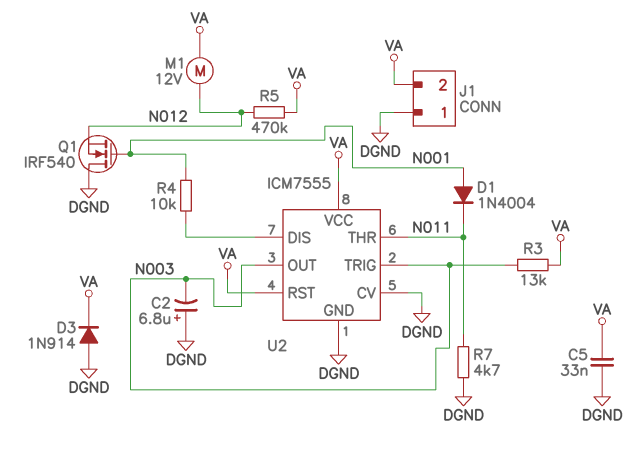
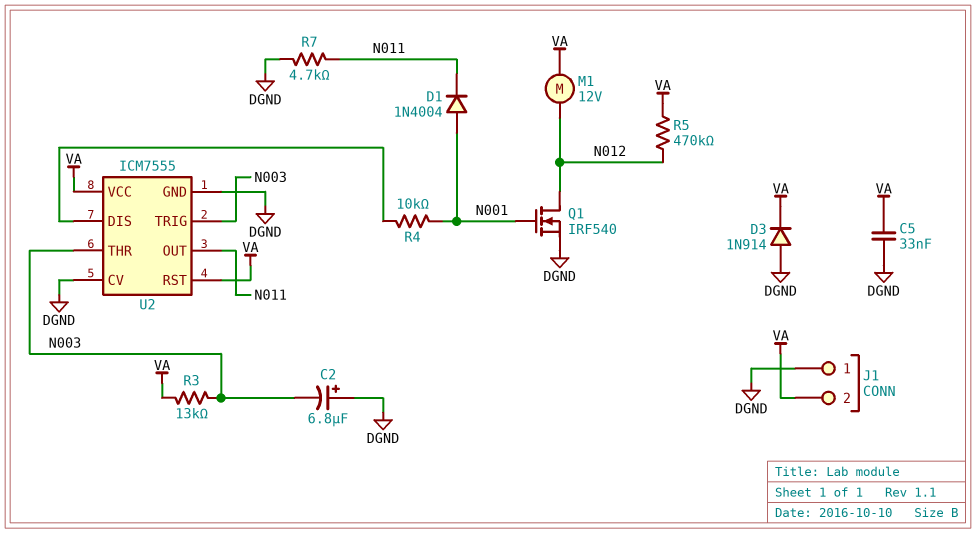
Q1: NMOS IRF540 (G N001, D DGND, S N012) -> NMOS IRF540 (G N001, D N012, S DGND)
U2 pin OUT: N003 -> N011
U2 pin THR: N011 -> N003

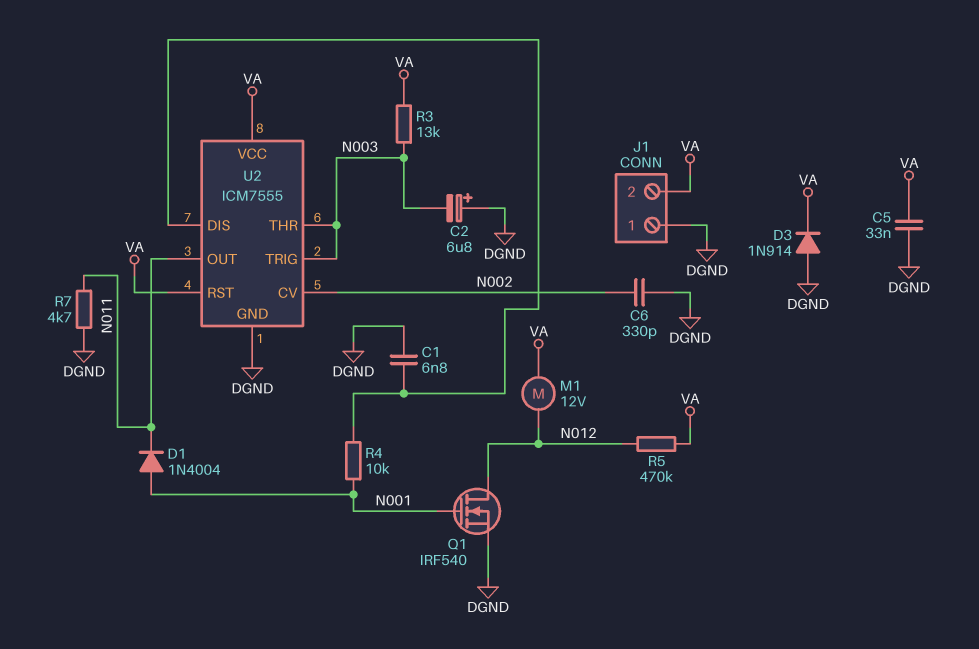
C1: none -> 6.8nF (DGND, U2/DIS)
C6: none -> 330pF (DGND, N002)
U2 pin CV: DGND -> N002

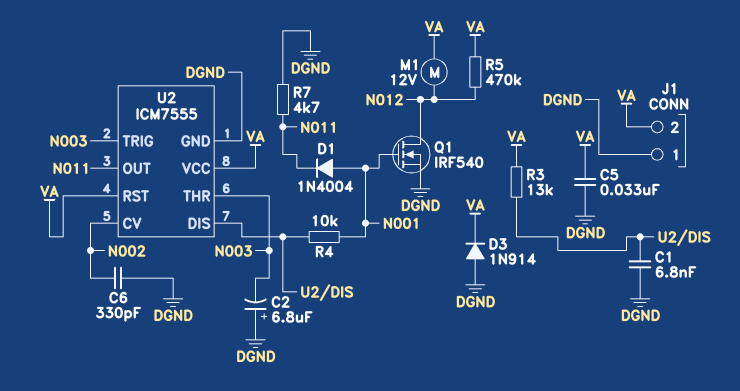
R3: 13k (N003, VA) -> 13k (U2/DIS, VA)

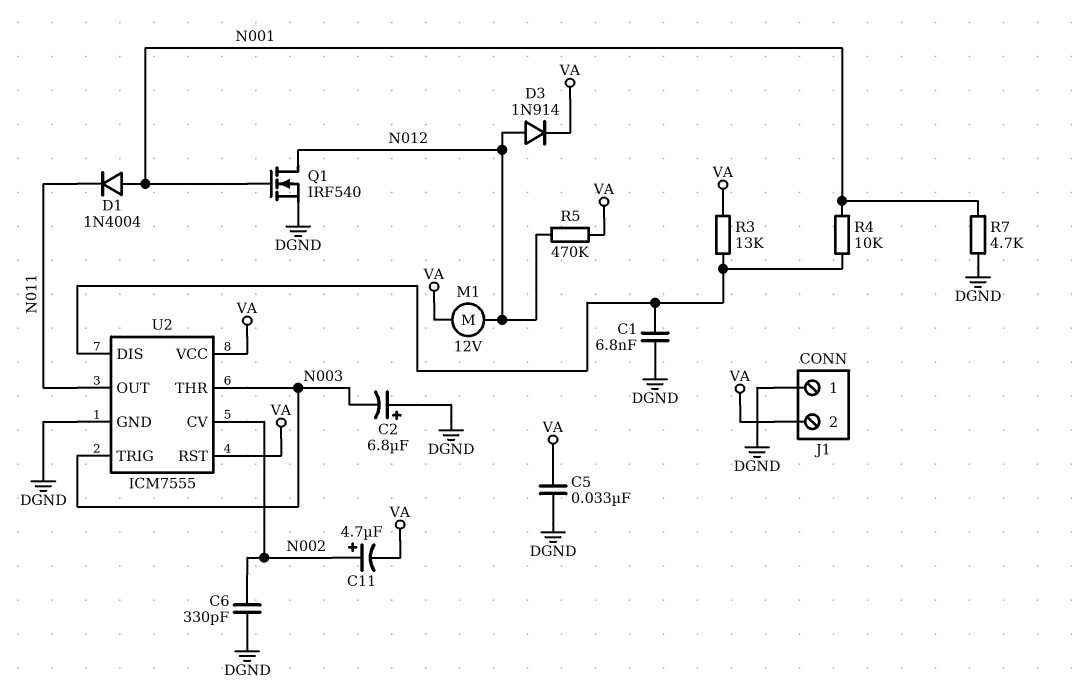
C11: none -> 4.7uF (plus N002, minus VA)
D3: diode 1N914 (A DGND, K VA) -> diode 1N914 (A N012, K VA)
R7: 4.7k (DGND, N011) -> 4.7k (DGND, N001)

